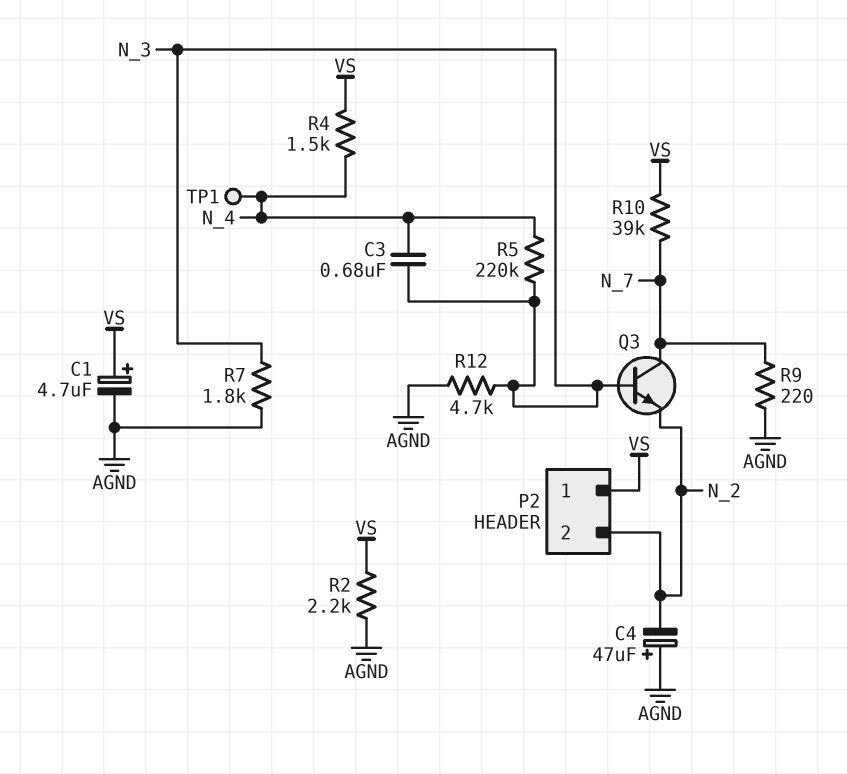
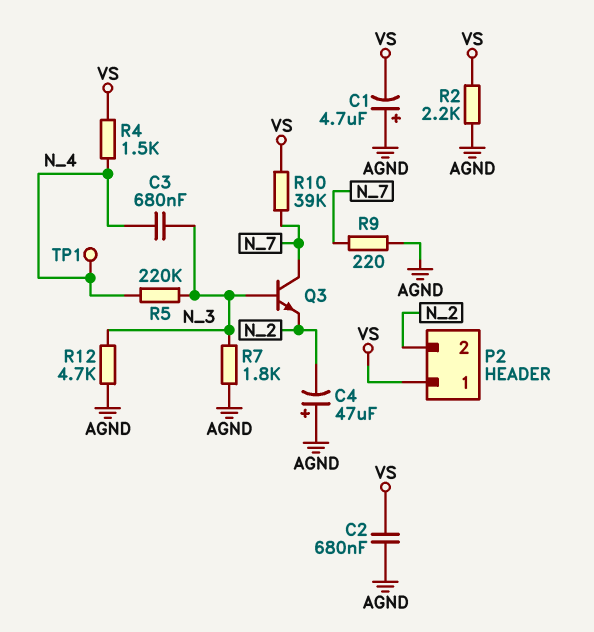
C1: 4.7uF (plus VS, minus AGND) -> 4.7uF (plus AGND, minus VS)
C2: none -> 680nF (AGND, VS)

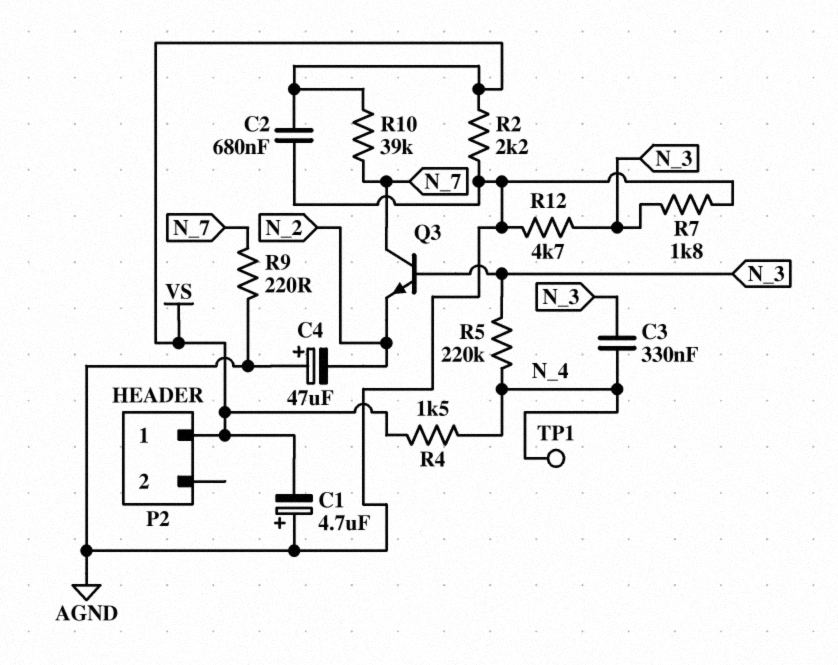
C3: 680nF (N_3, N_4) -> 330nF (N_3, N_4)
P2 pin 2: N_2 -> none

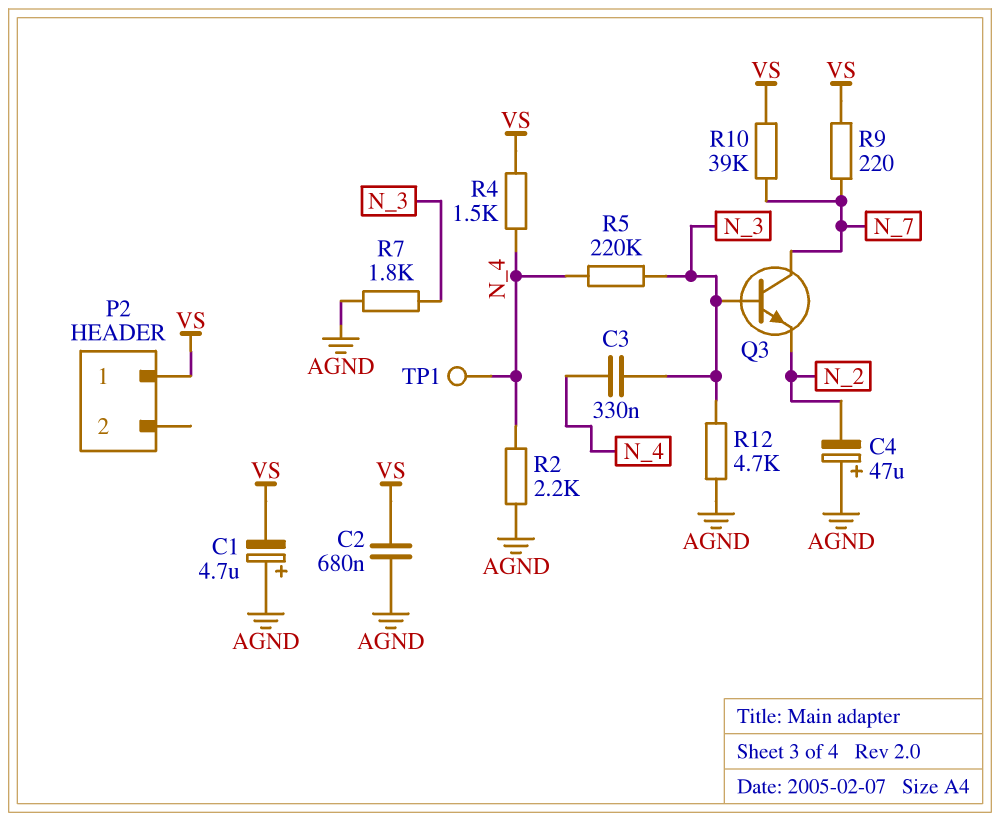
R2: 2.2k (AGND, VS) -> 2.2k (AGND, N_4)
R9: 220 (AGND, N_7) -> 220 (N_7, VS)

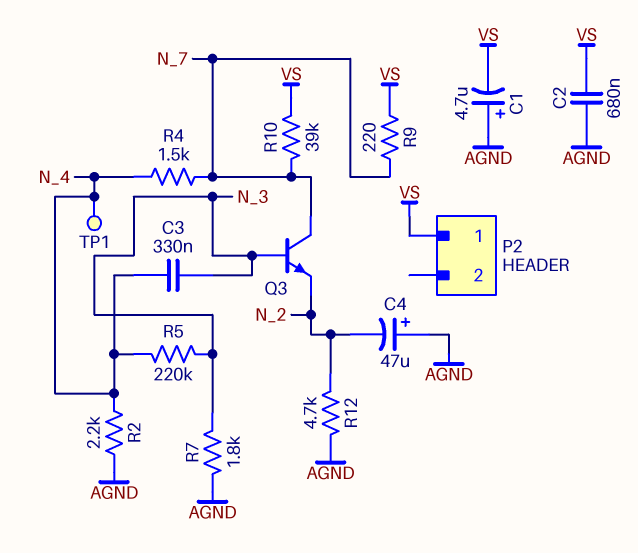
R4: 1.5k (N_4, VS) -> 1.5k (N_4, N_7)
R12: 4.7k (AGND, N_3) -> 4.7k (AGND, N_2)

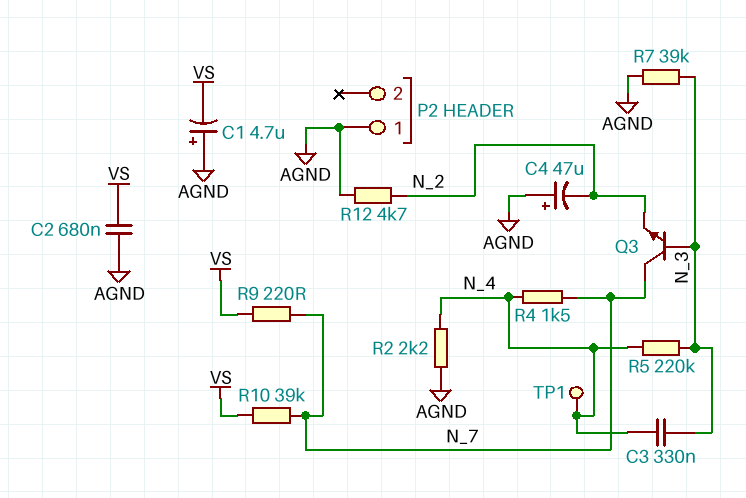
P2 pin 1: VS -> AGND
R7: 1.8k (AGND, N_3) -> 39k (AGND, N_3)

